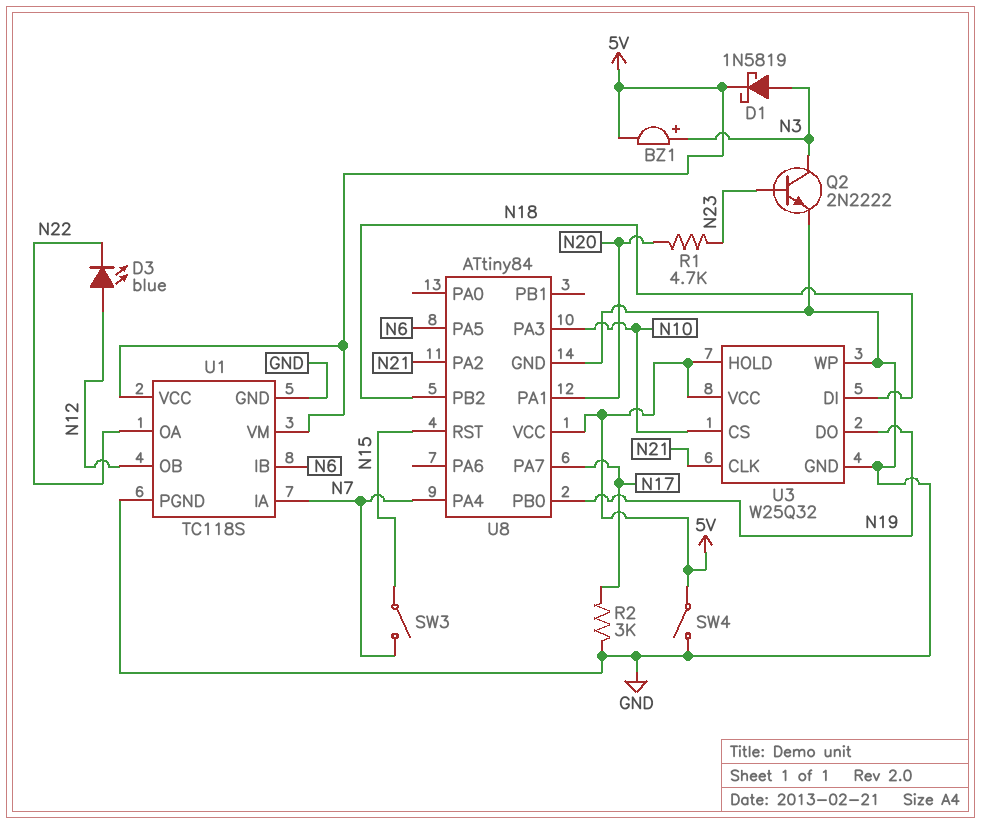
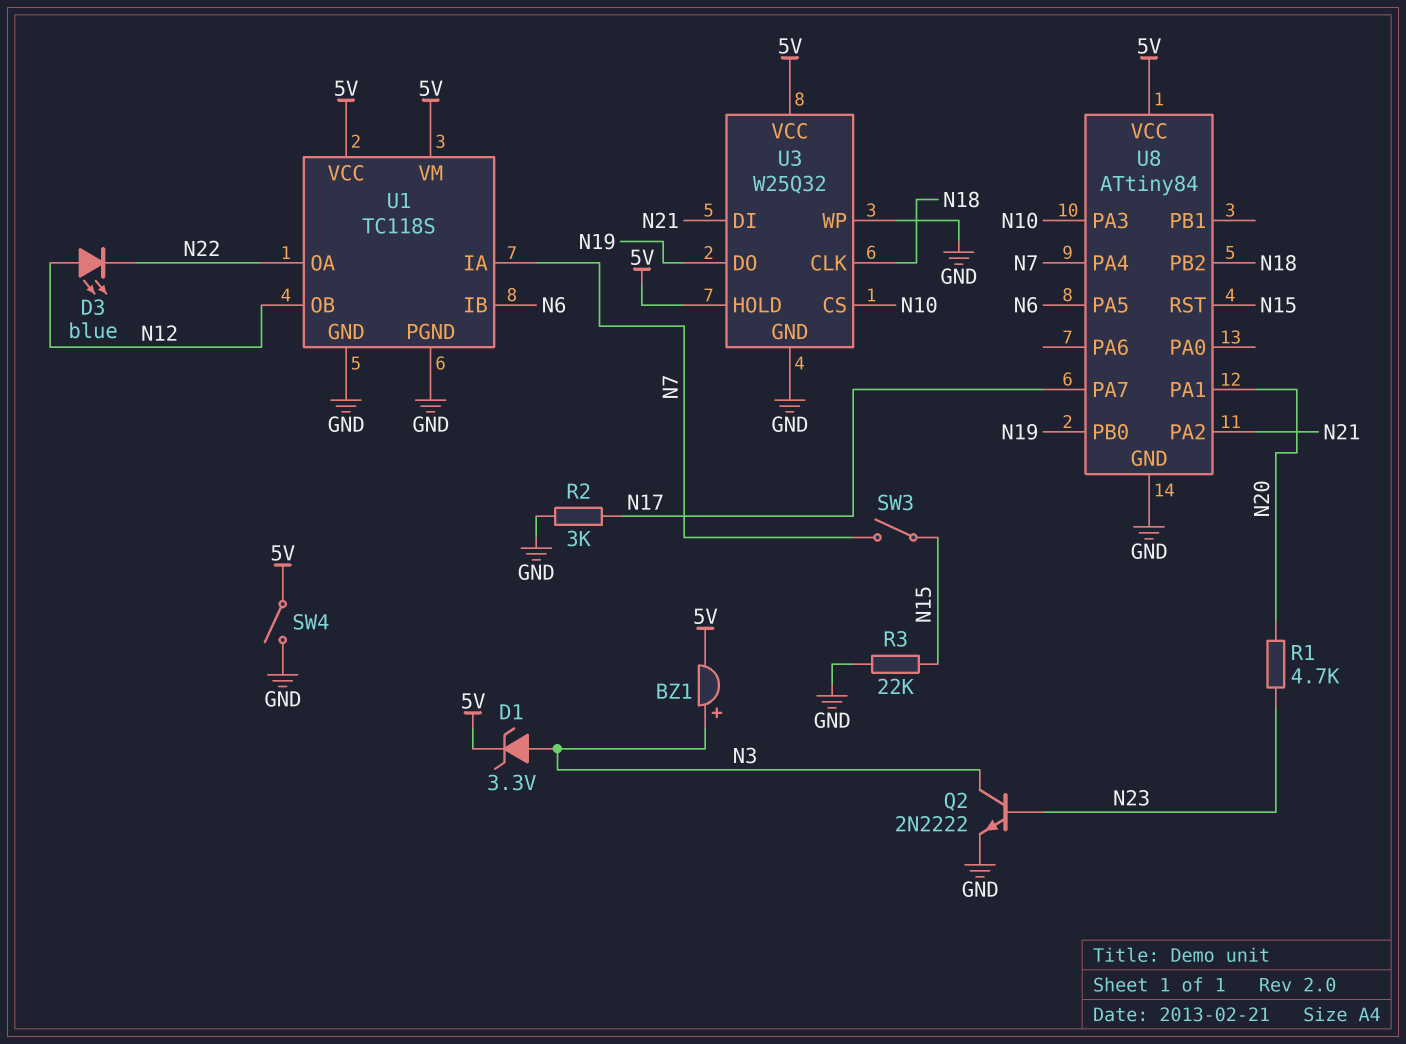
D1: schottky 1N5819 (A N3, K 5V) -> zener 3.3V (A N3, K 5V)
R3: none -> 22k (GND, N15)
U3 pin CLK: N21 -> N18
U3 pin DI: N18 -> N21

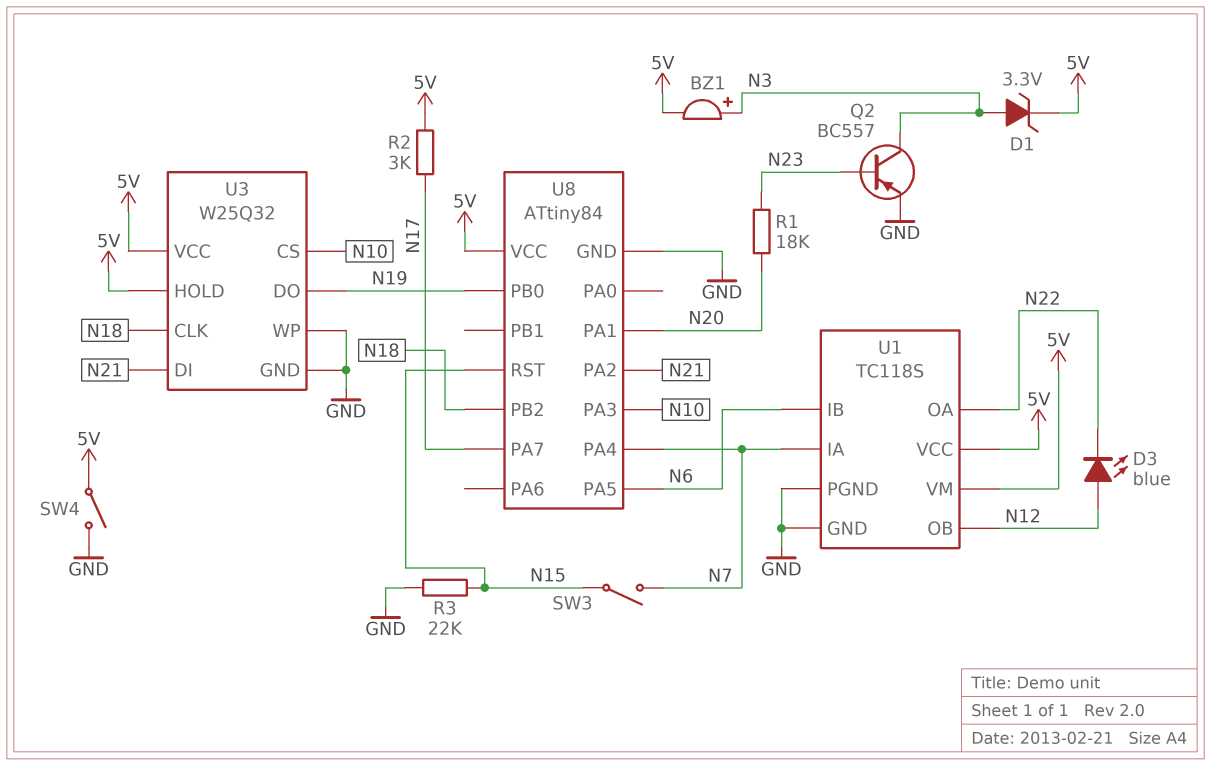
Q2: NPN 2N2222 (B N23, C N3, E GND) -> PNP BC557 (B N23, C N3, E GND)
R1: 4.7k (N20, N23) -> 18k (N20, N23)
R2: 3k (GND, N17) -> 3k (5V, N17)

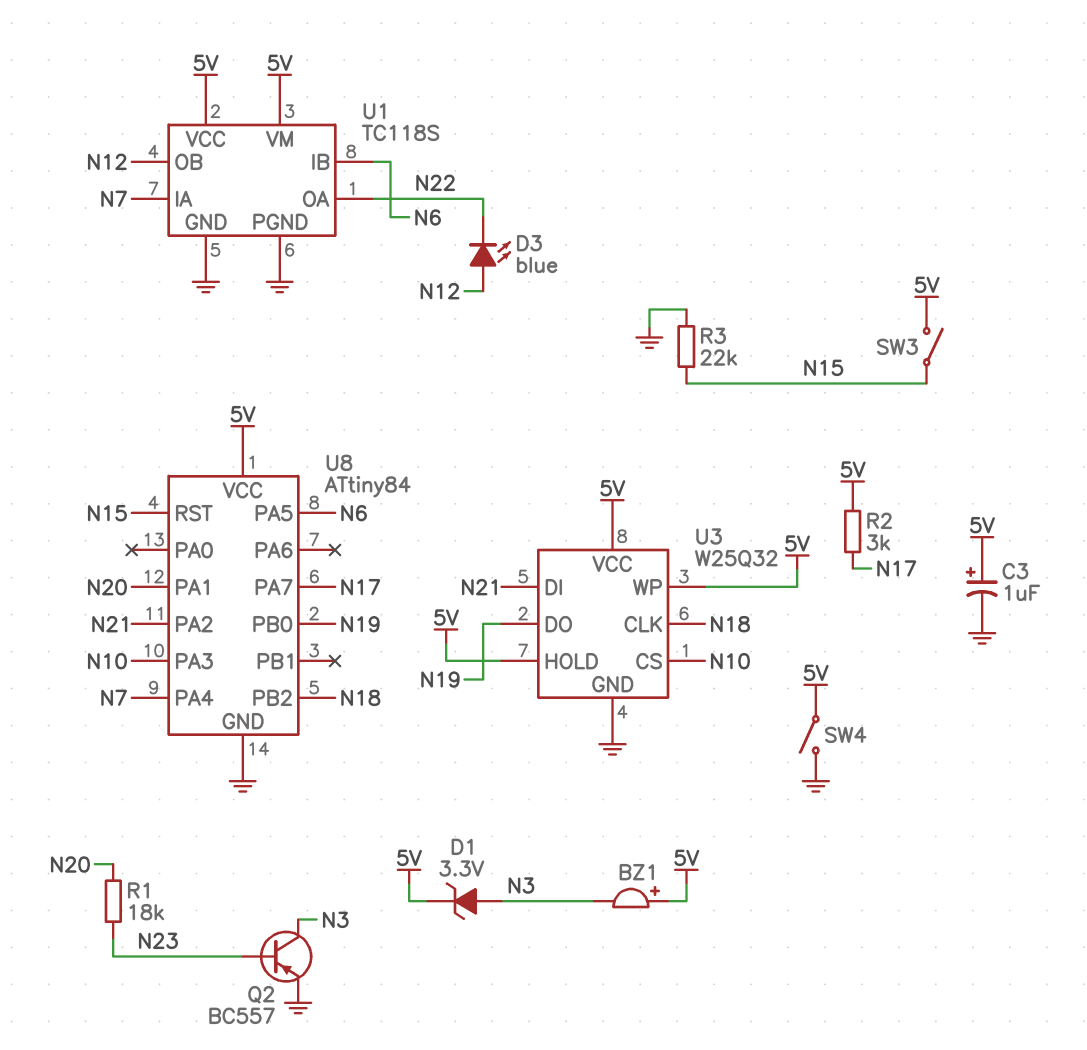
BZ1: buzzer (plus N3, minus 5V) -> buzzer (plus 5V, minus N3)
C3: none -> 1uF (plus 5V, minus GND)
SW3: switch (N7, N15) -> switch (5V, N15)
U3 pin WP: GND -> 5V

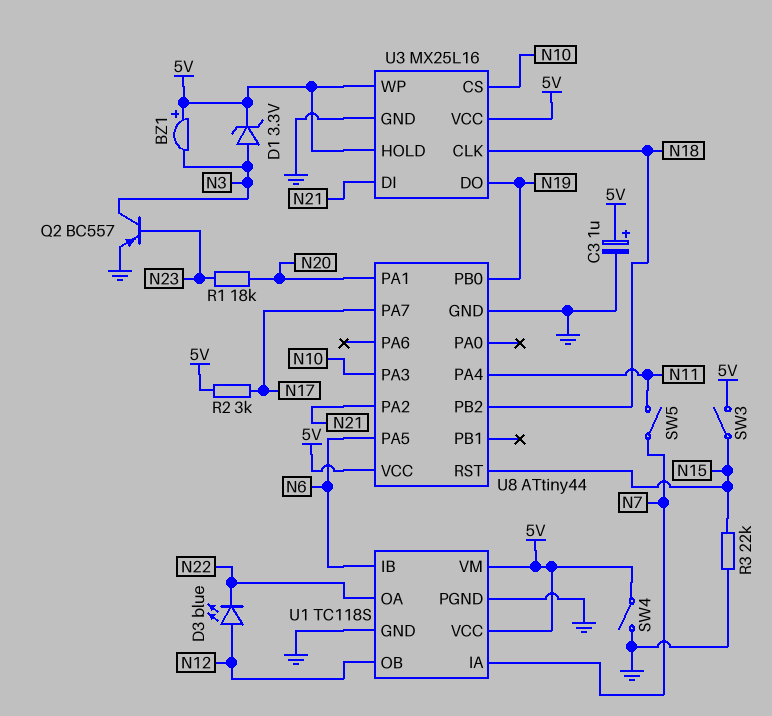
SW5: none -> switch (N7, N11)
U3: W25Q32 -> MX25L16
U8: ATtiny84 -> ATtiny44
U8 pin PA4: N7 -> N11

